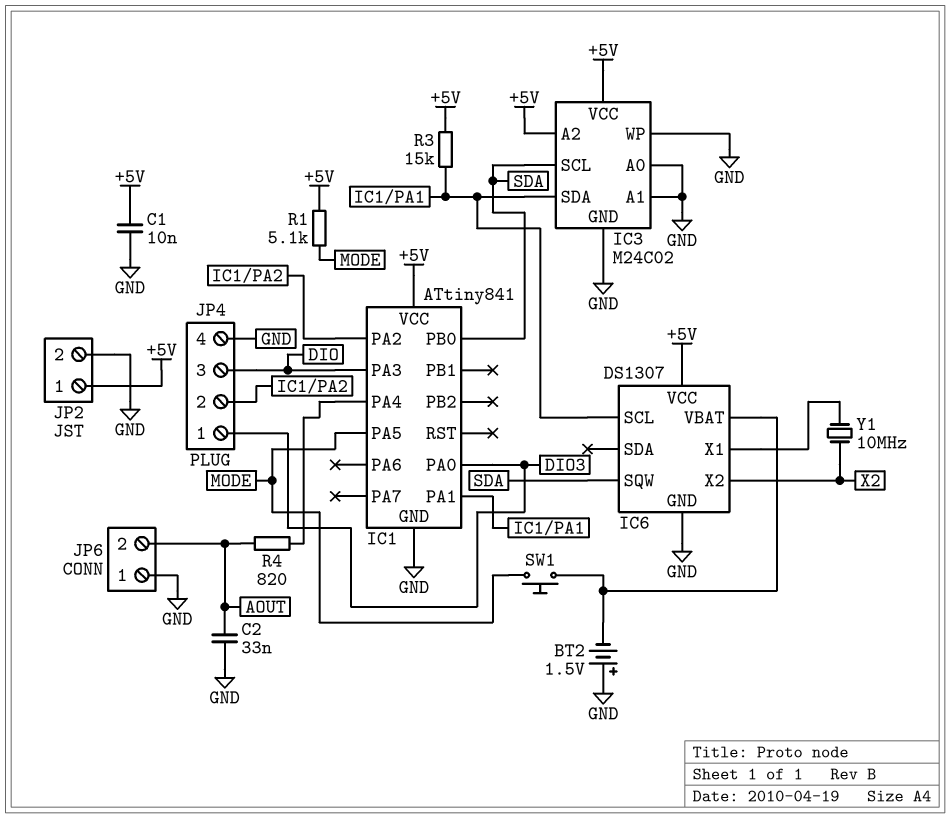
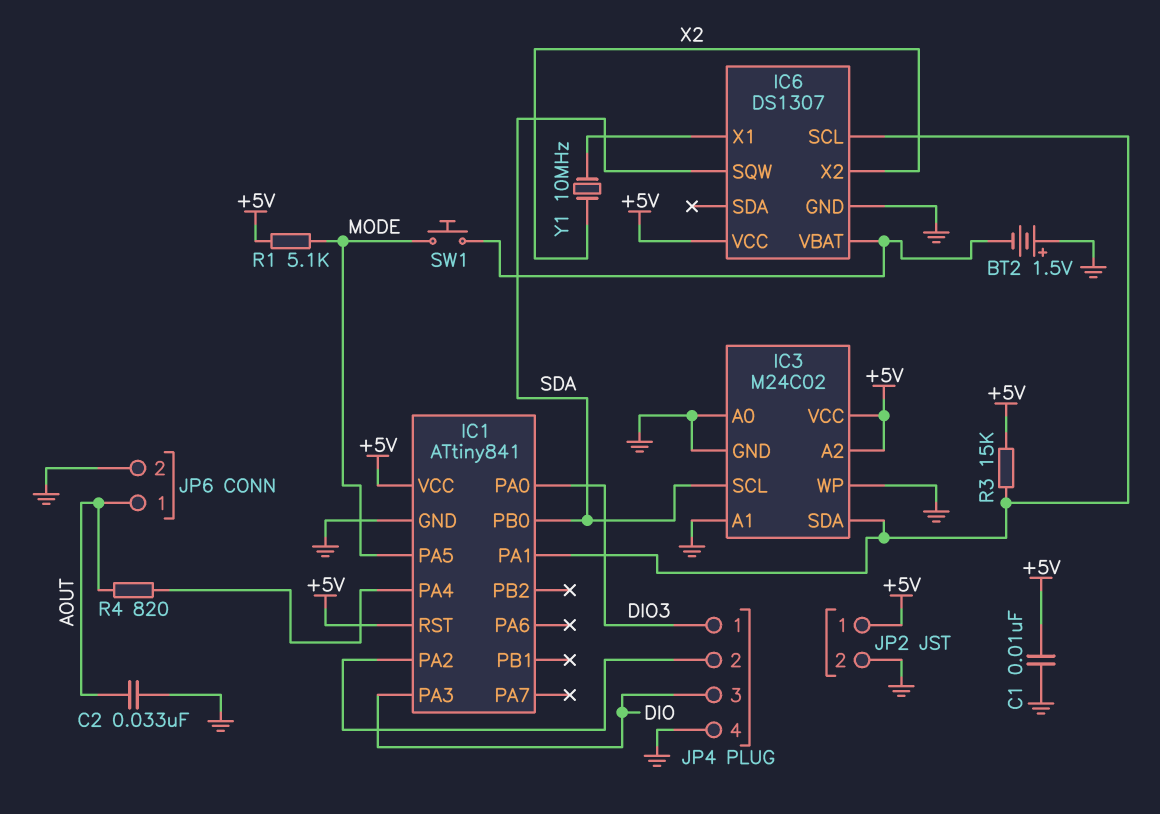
IC1 pin RST: none -> +5V
JP6 pin 1: GND -> AOUT
JP6 pin 2: AOUT -> GND

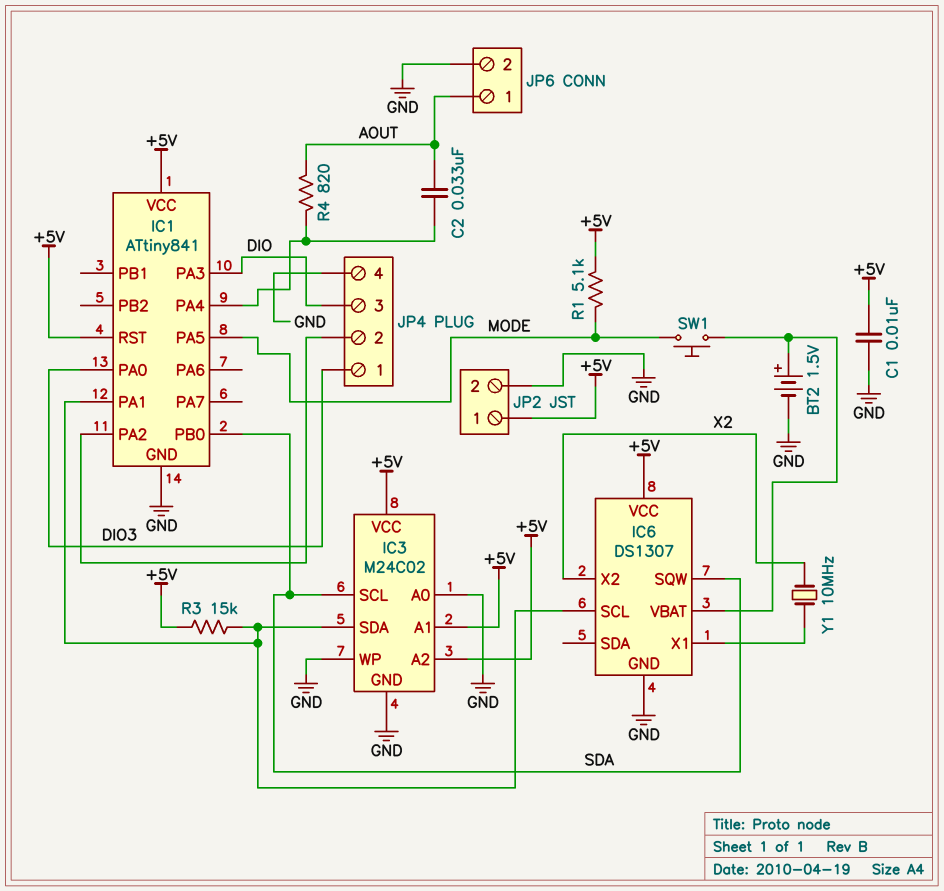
BT2: 1.5V (plus GND, minus IC6/VBAT) -> 1.5V (plus IC6/VBAT, minus GND)
C2: 33nF (AOUT, GND) -> 33nF (AOUT, IC1/PA4)
IC3 pin A1: GND -> +5V

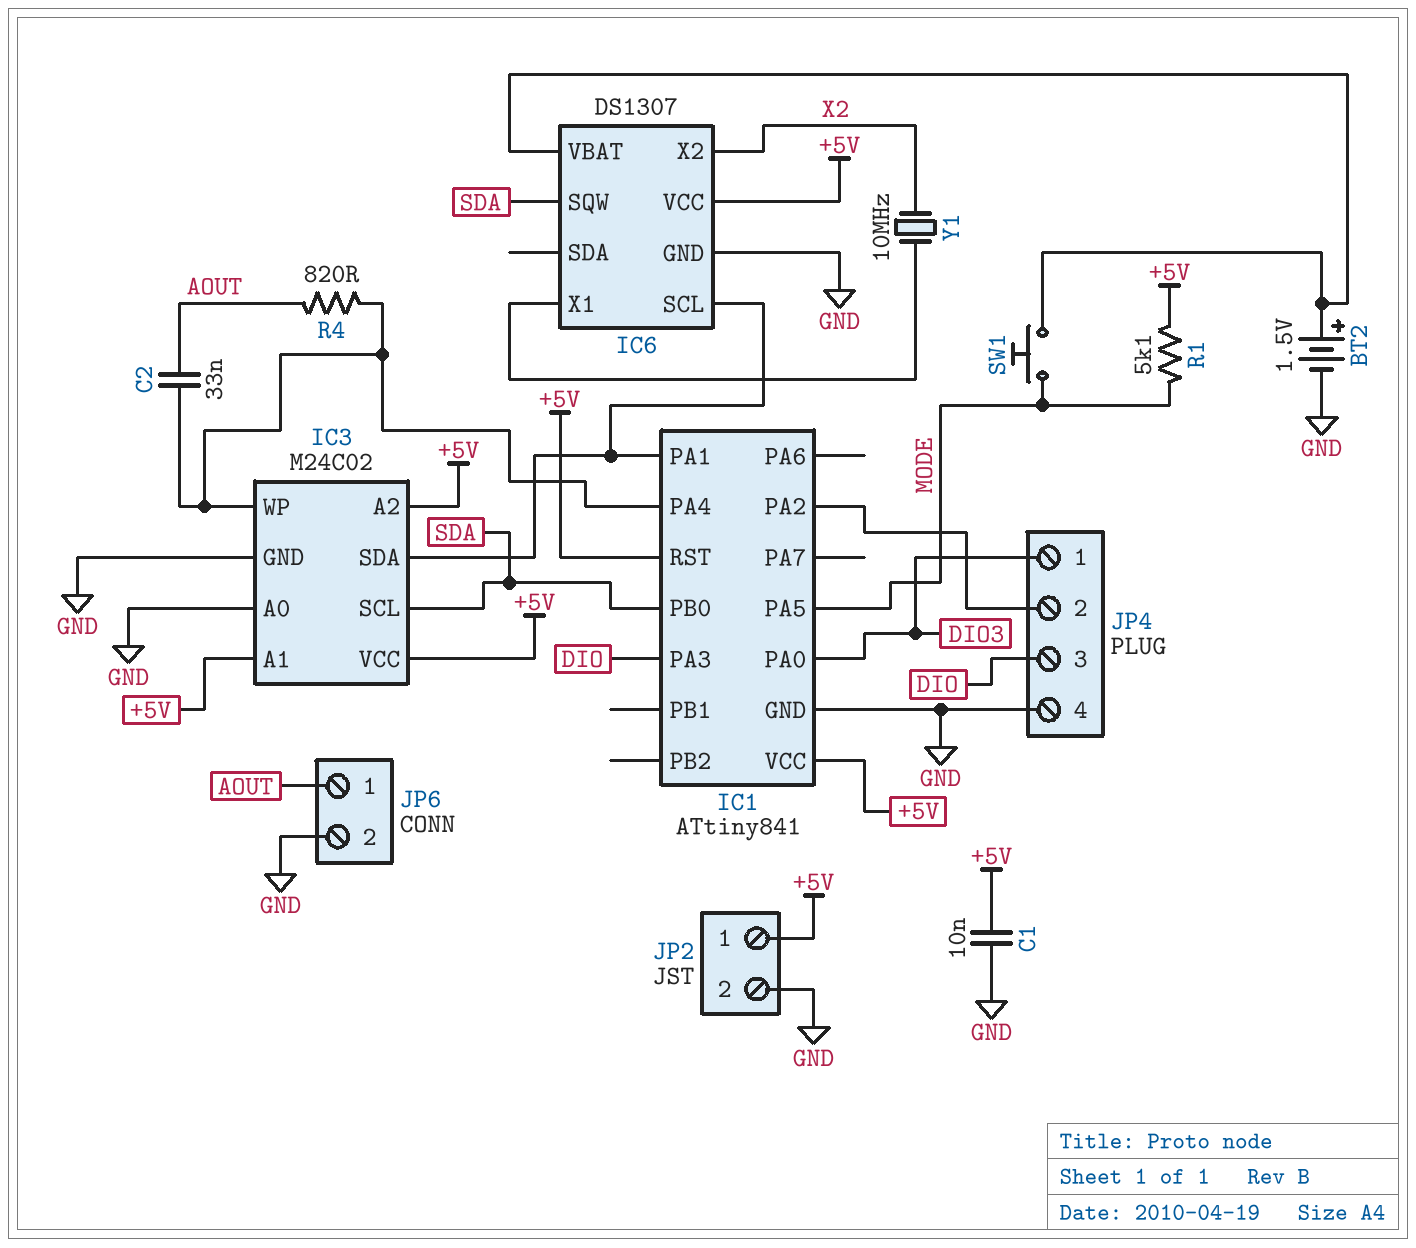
IC3 pin WP: GND -> IC1/PA4
R3: 15k (+5V, IC1/PA1) -> none

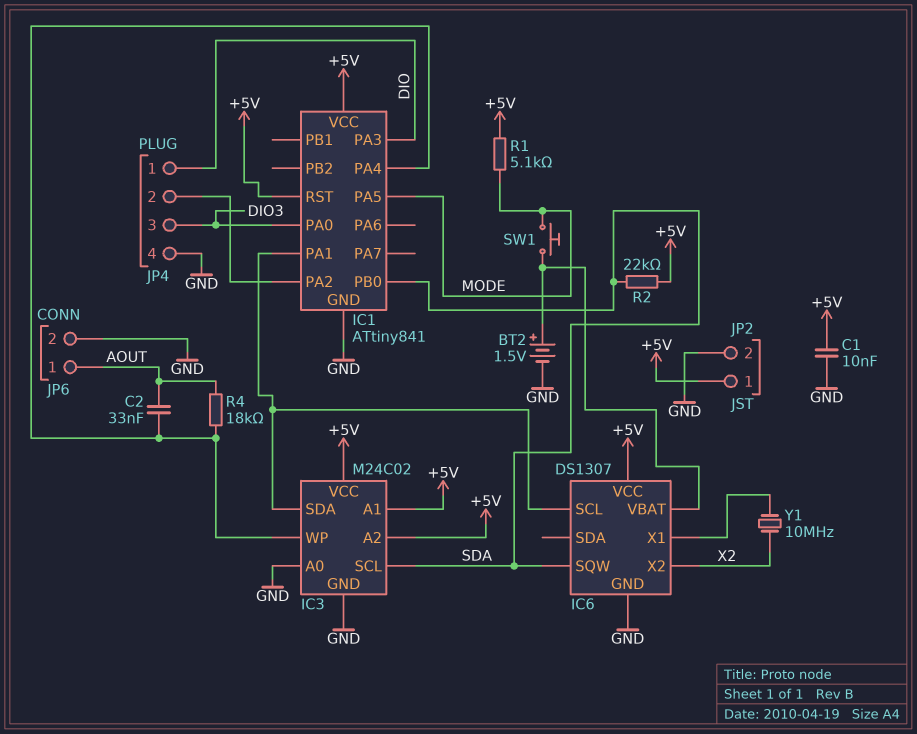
JP4 pin 1: DIO3 -> DIO
JP4 pin 3: DIO -> DIO3
R2: none -> 22k (+5V, SDA)
R4: 820 (AOUT, IC1/PA4) -> 18k (AOUT, IC1/PA4)

